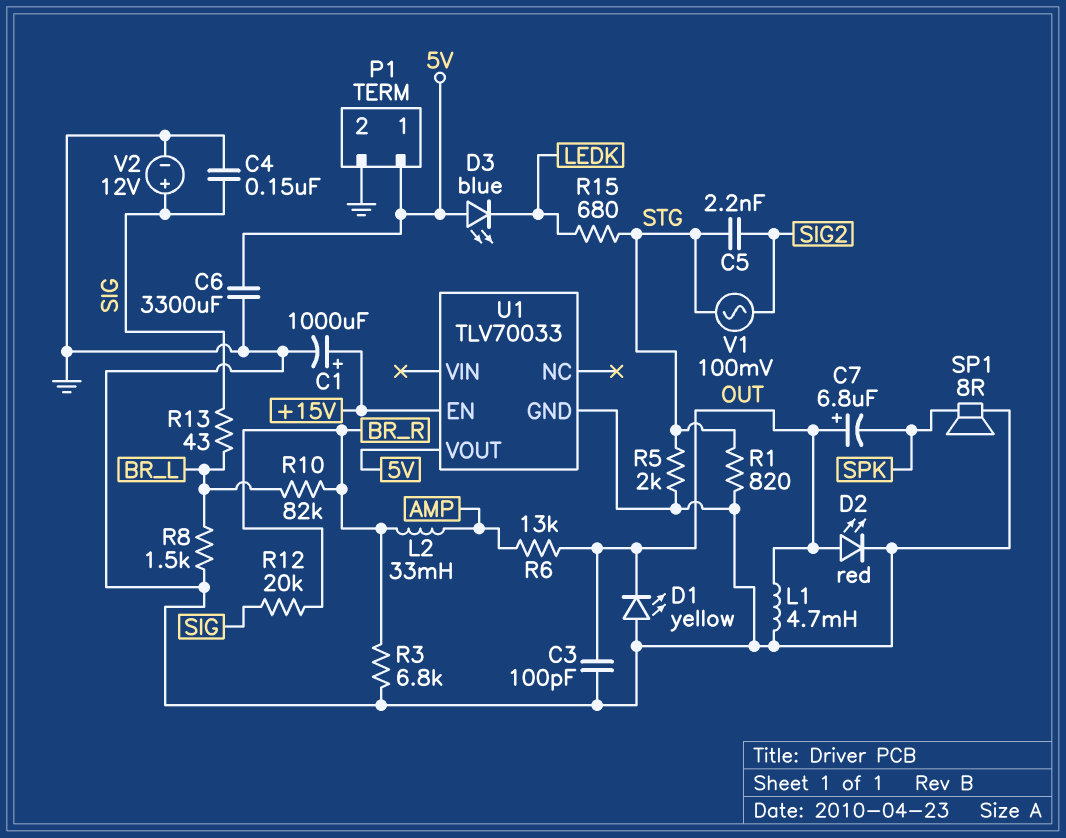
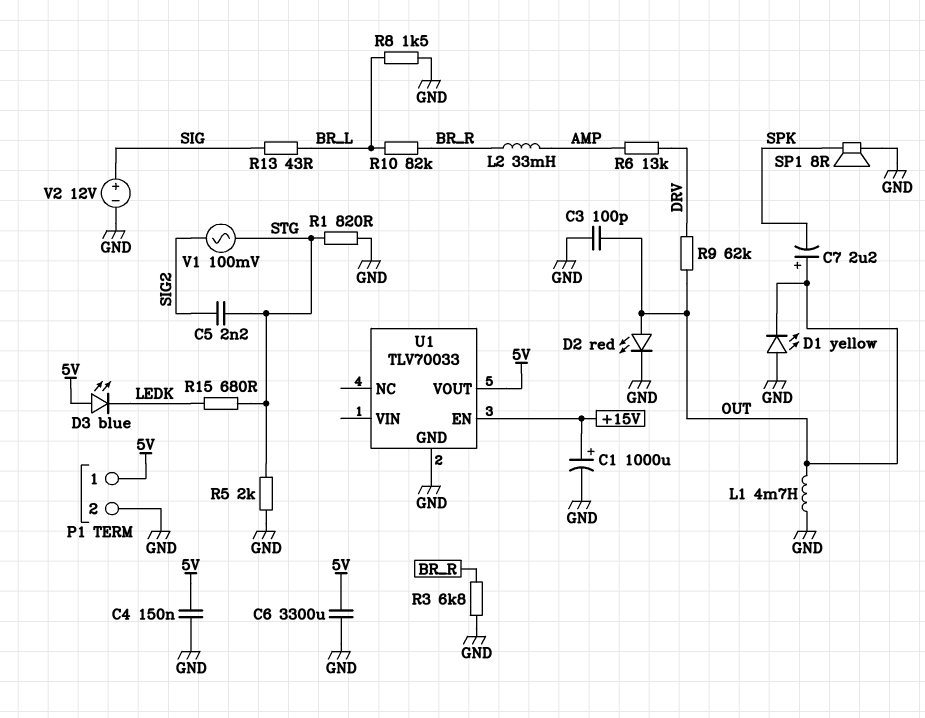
C4: 150nF (GND, SIG) -> 150nF (5V, GND)
C7: 6.8uF (plus OUT, minus SPK) -> 2.2uF (plus OUT, minus SPK)
R6: 13k (AMP, OUT) -> 13k (AMP, DRV)
R9: none -> 62k (DRV, OUT)
R12: 20k (BR_R, SIG) -> none

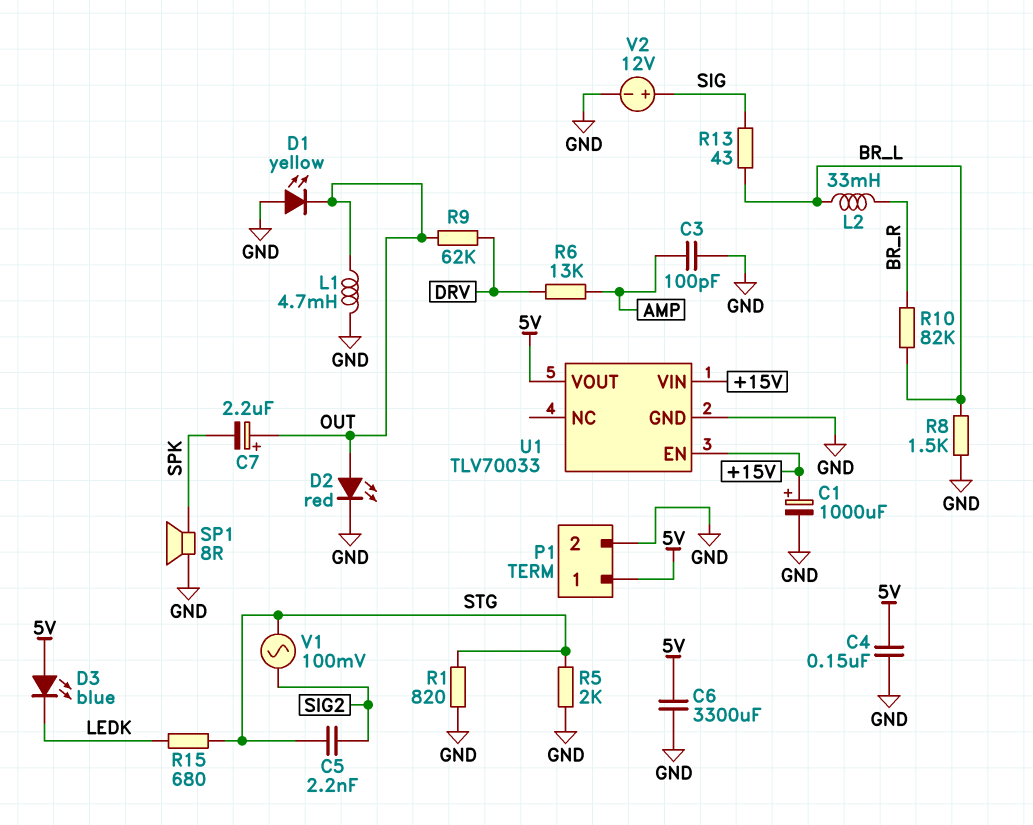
C3: 100pF (GND, OUT) -> 100pF (AMP, GND)
L2: 33mH (AMP, BR_R) -> 33mH (BR_L, BR_R)
R3: 6.8k (BR_R, GND) -> none
U1 pin VIN: none -> +15V

